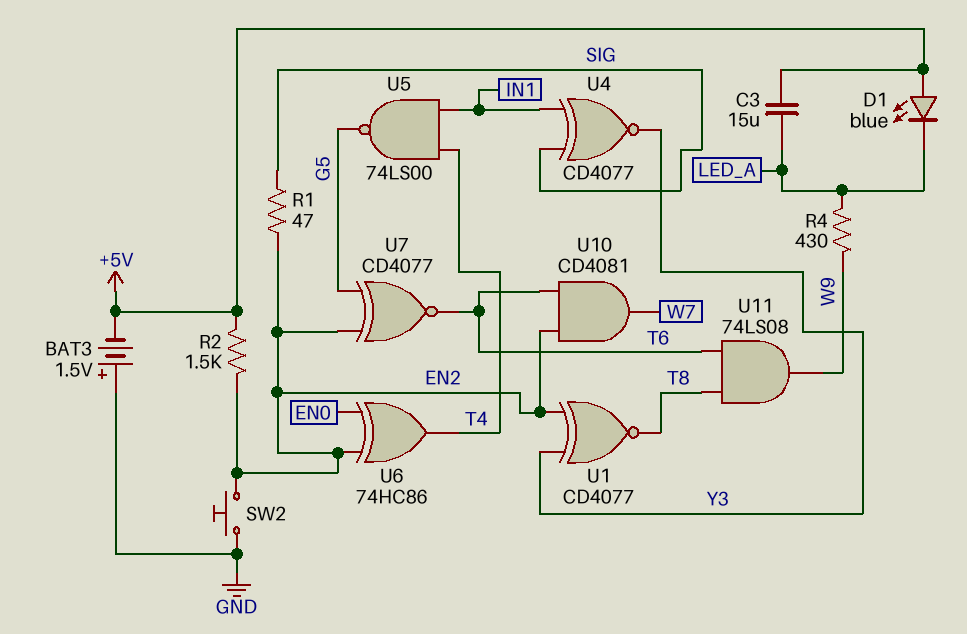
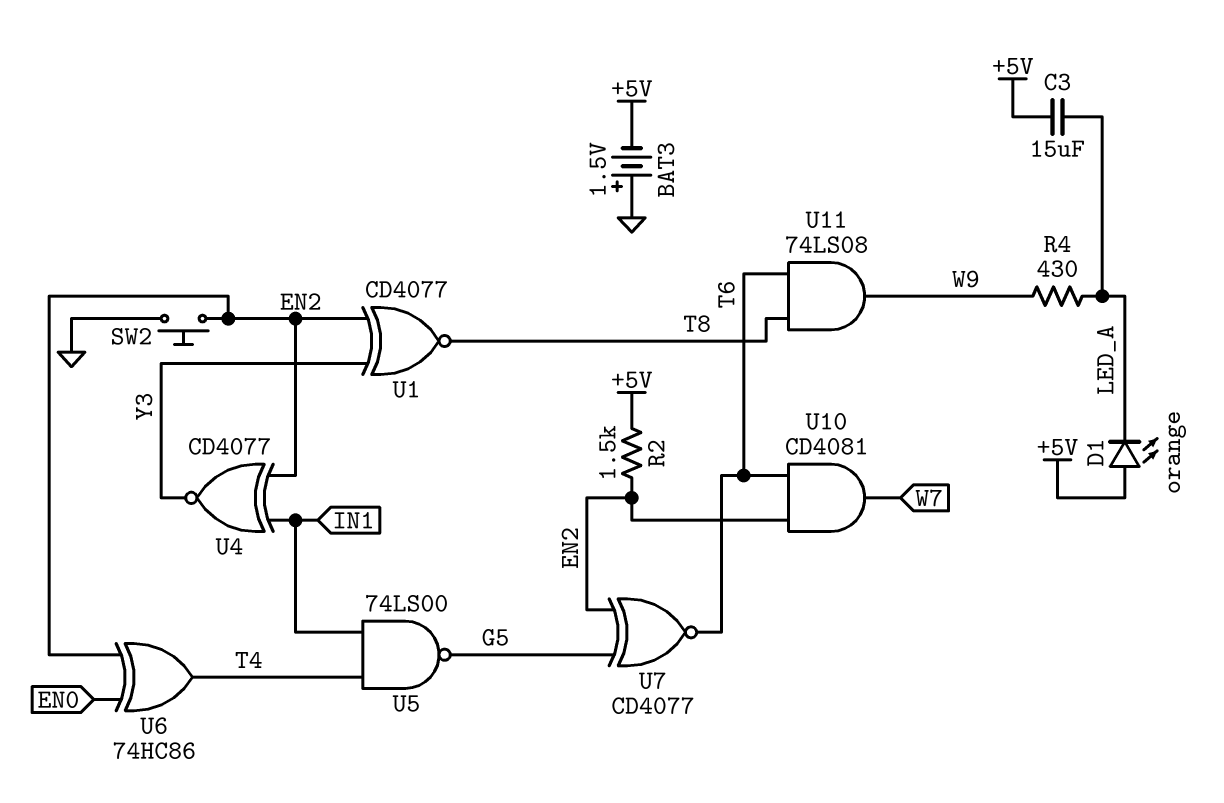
D1: LED blue (A +5V, K LED_A) -> LED orange (A +5V, K LED_A)
R1: 47 (EN2, SIG) -> none
U4: XNOR CD4077 (in IN1, in SIG, out Y3) -> XNOR CD4077 (in EN2, in IN1, out Y3)

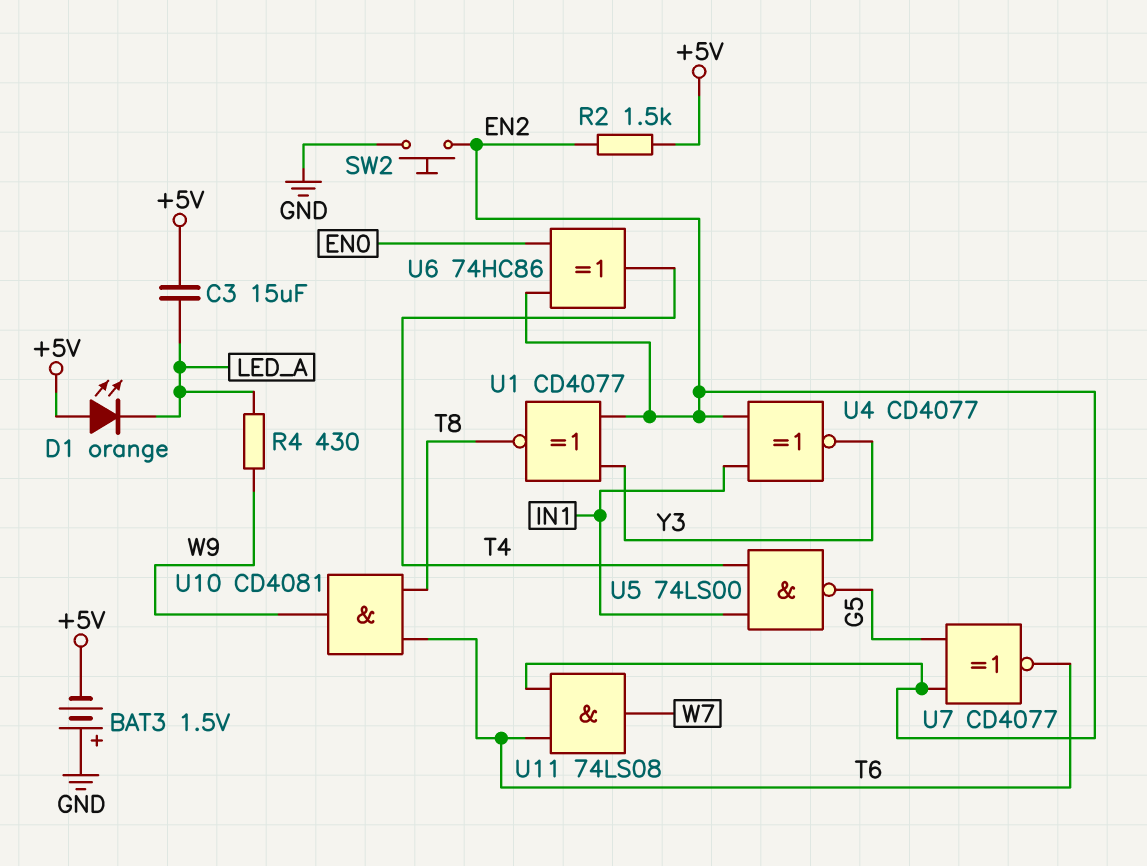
U10: AND CD4081 (in EN2, in T6, out W7) -> AND CD4081 (in T6, in T8, out W9)
U11: AND 74LS08 (in T6, in T8, out W9) -> AND 74LS08 (in EN2, in T6, out W7)

